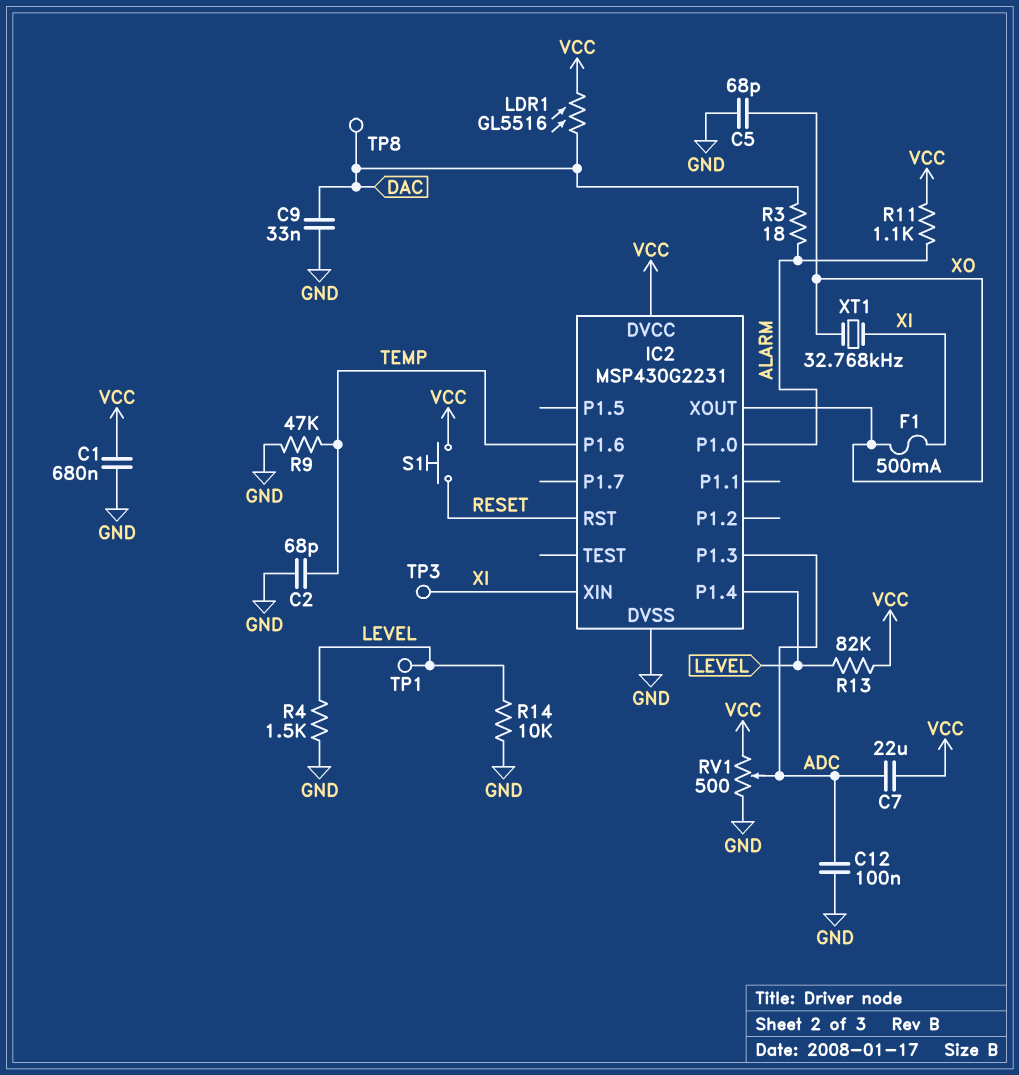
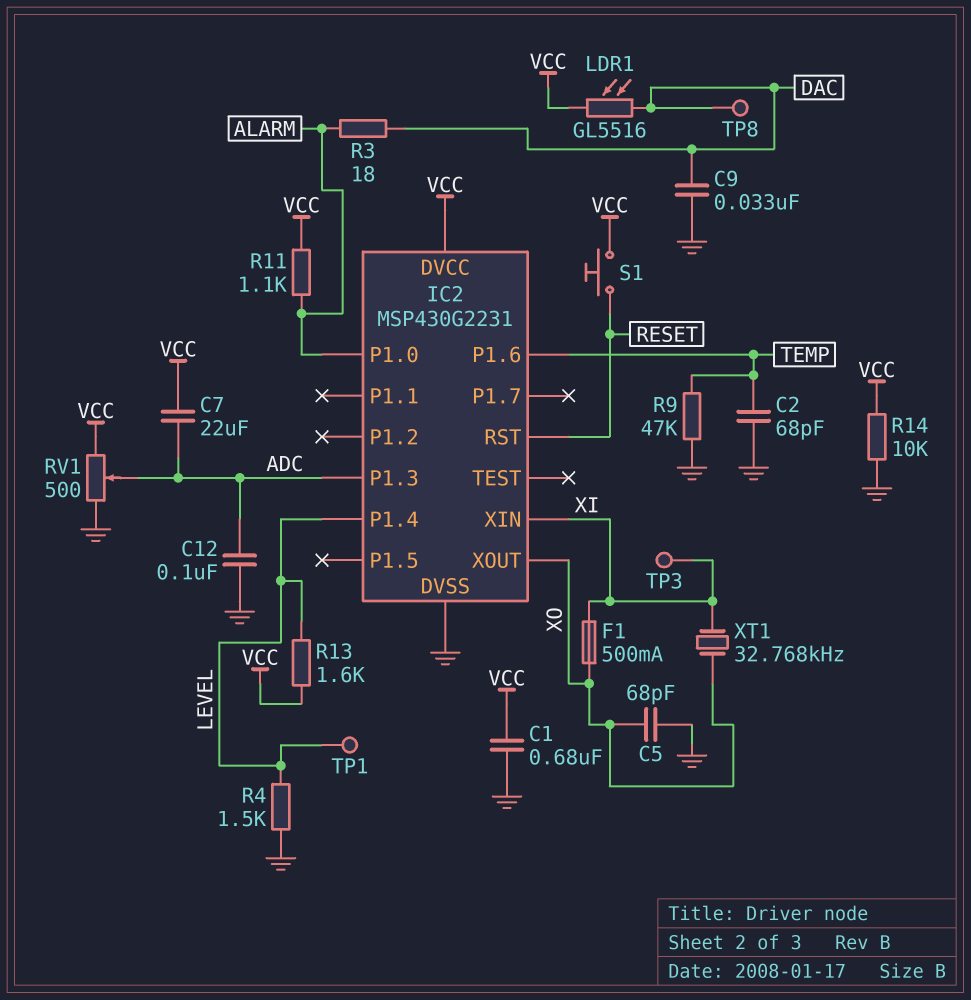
R13: 82k (LEVEL, VCC) -> 1.6k (LEVEL, VCC)
R14: 10k (GND, LEVEL) -> 10k (GND, VCC)

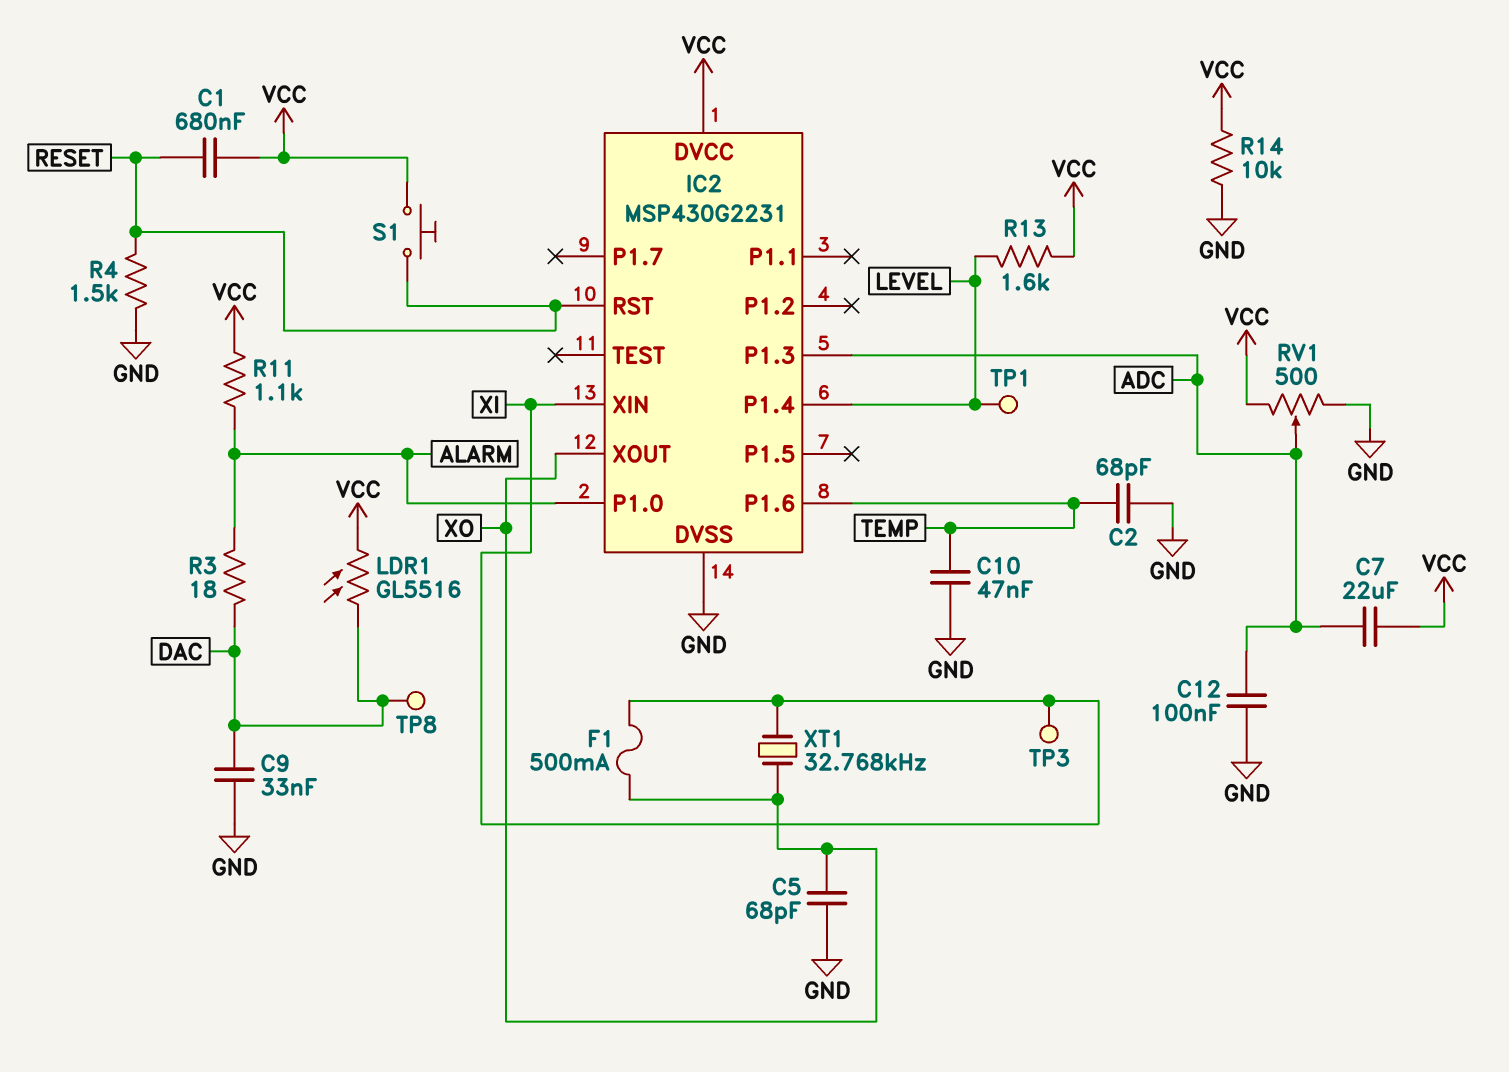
C1: 680nF (GND, VCC) -> 680nF (RESET, VCC)
C10: none -> 47nF (GND, TEMP)
R4: 1.5k (GND, LEVEL) -> 1.5k (GND, RESET)
R9: 47k (GND, TEMP) -> none

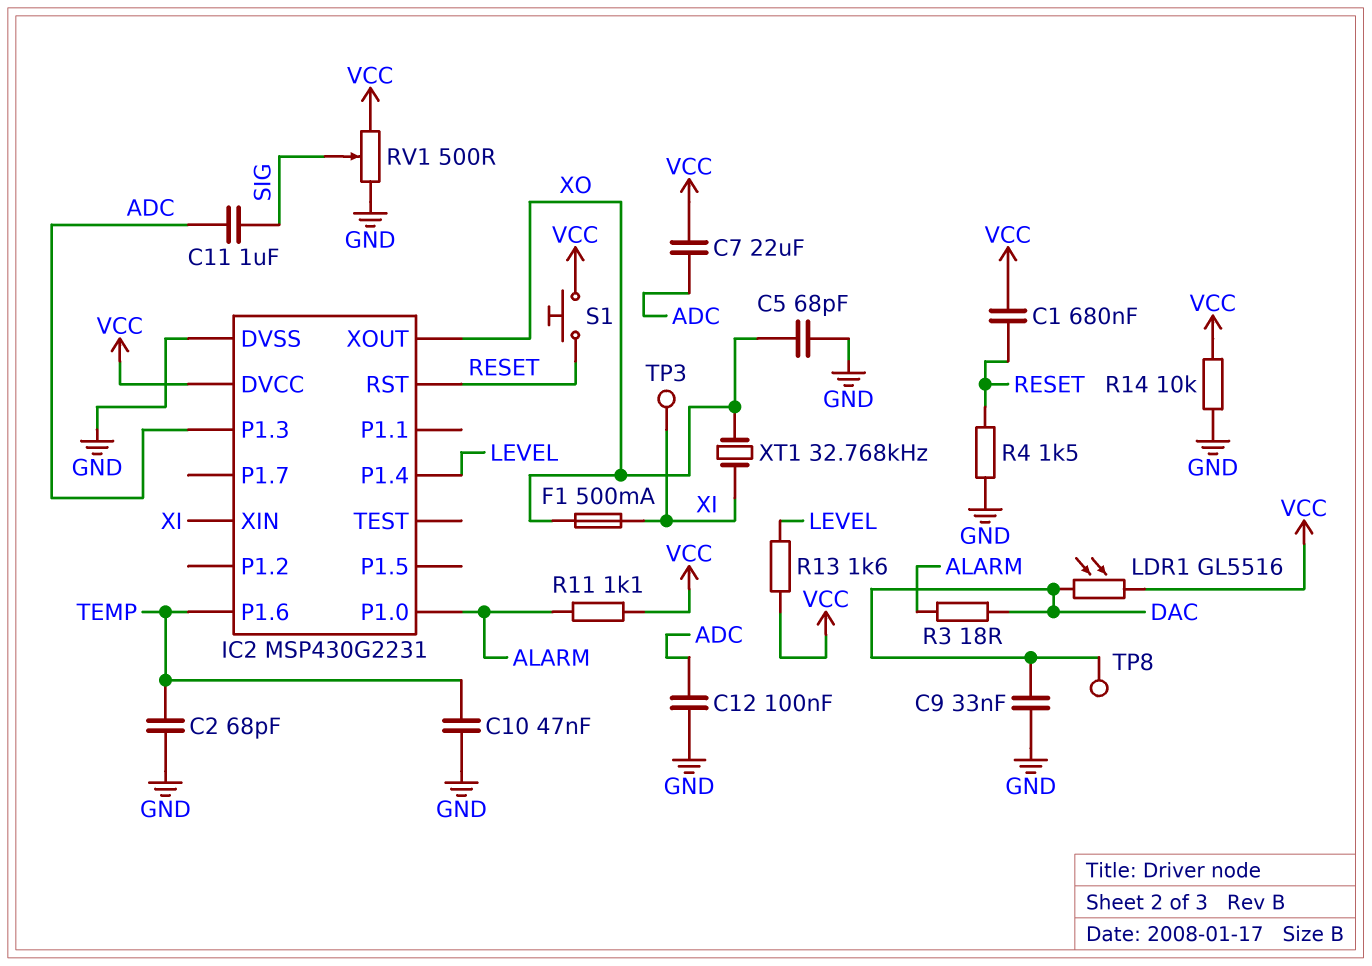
C11: none -> 1uF (ADC, SIG)
RV1: 500 (GND, VCC, wiper ADC) -> 500 (GND, VCC, wiper SIG)
TP1: test point (LEVEL) -> none

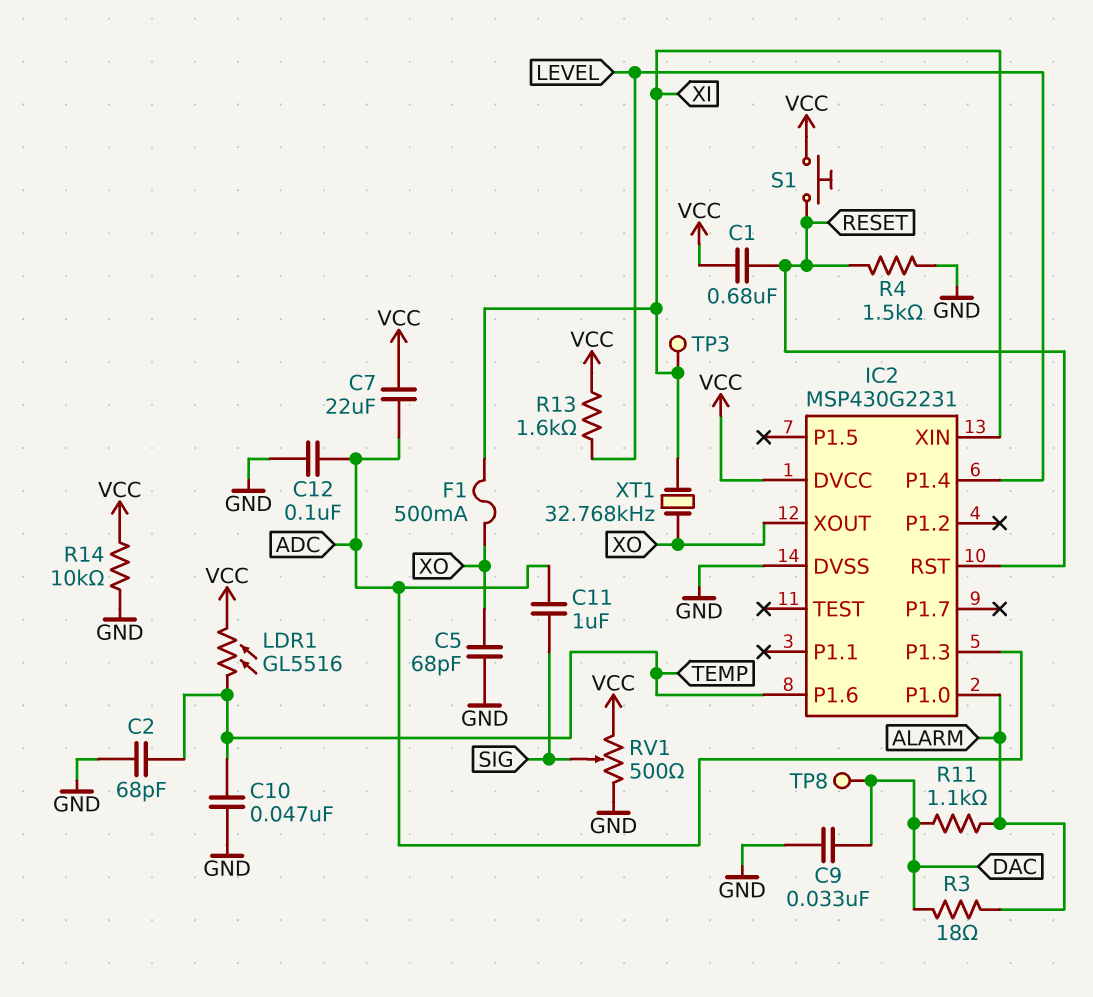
LDR1: GL5516 (DAC, VCC) -> GL5516 (TEMP, VCC)
R11: 1.1k (ALARM, VCC) -> 1.1k (ALARM, DAC)

